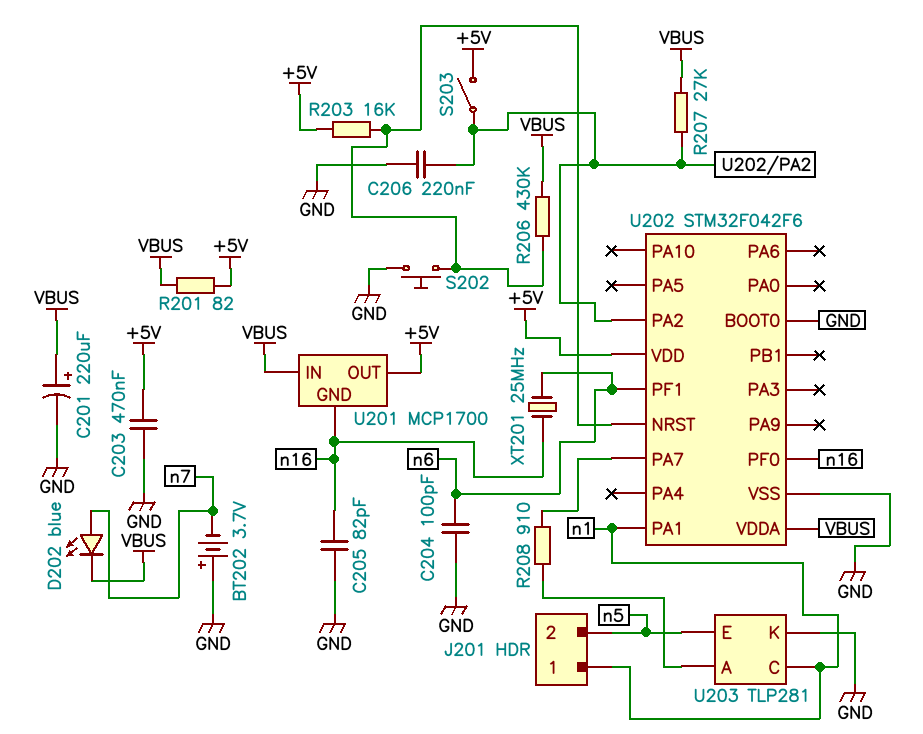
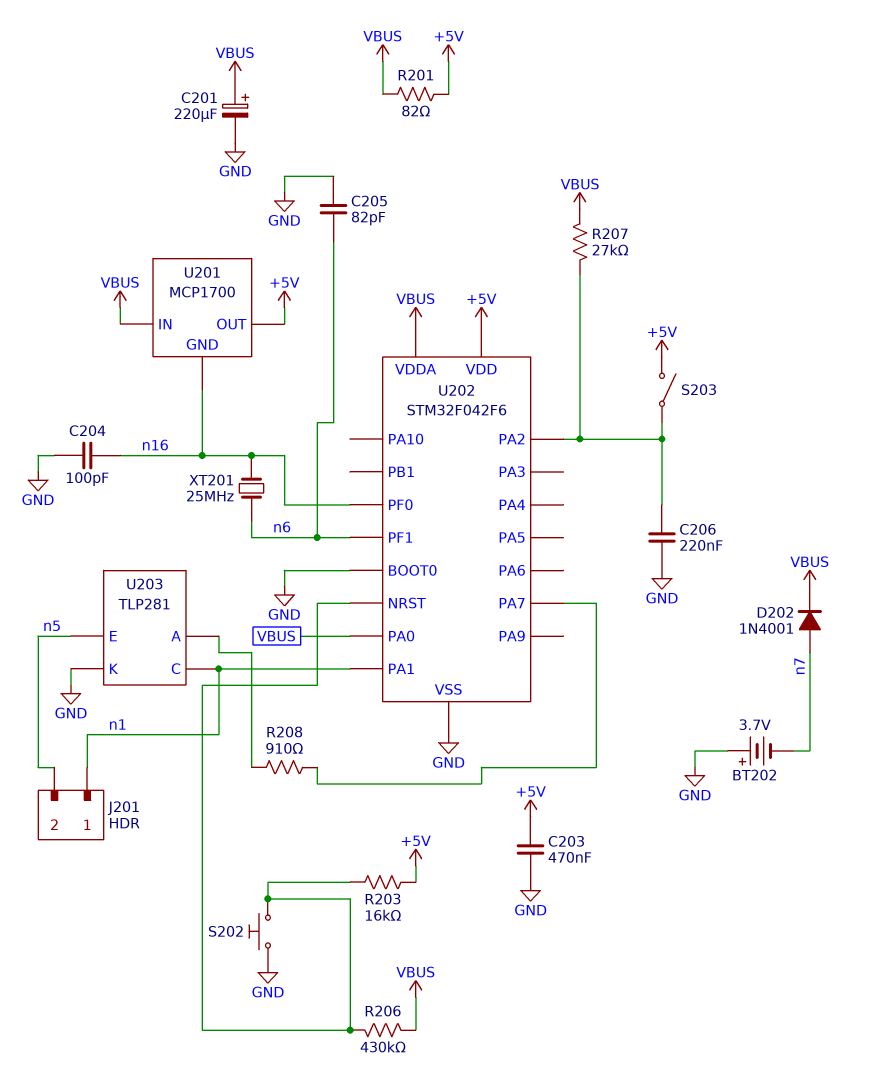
C204: 100pF (GND, n6) -> 100pF (GND, n16)
C205: 82pF (GND, n16) -> 82pF (GND, n6)
D202: LED blue (A n7, K VBUS) -> diode 1N4001 (A n7, K VBUS)
U202 pin PA0: none -> VBUS

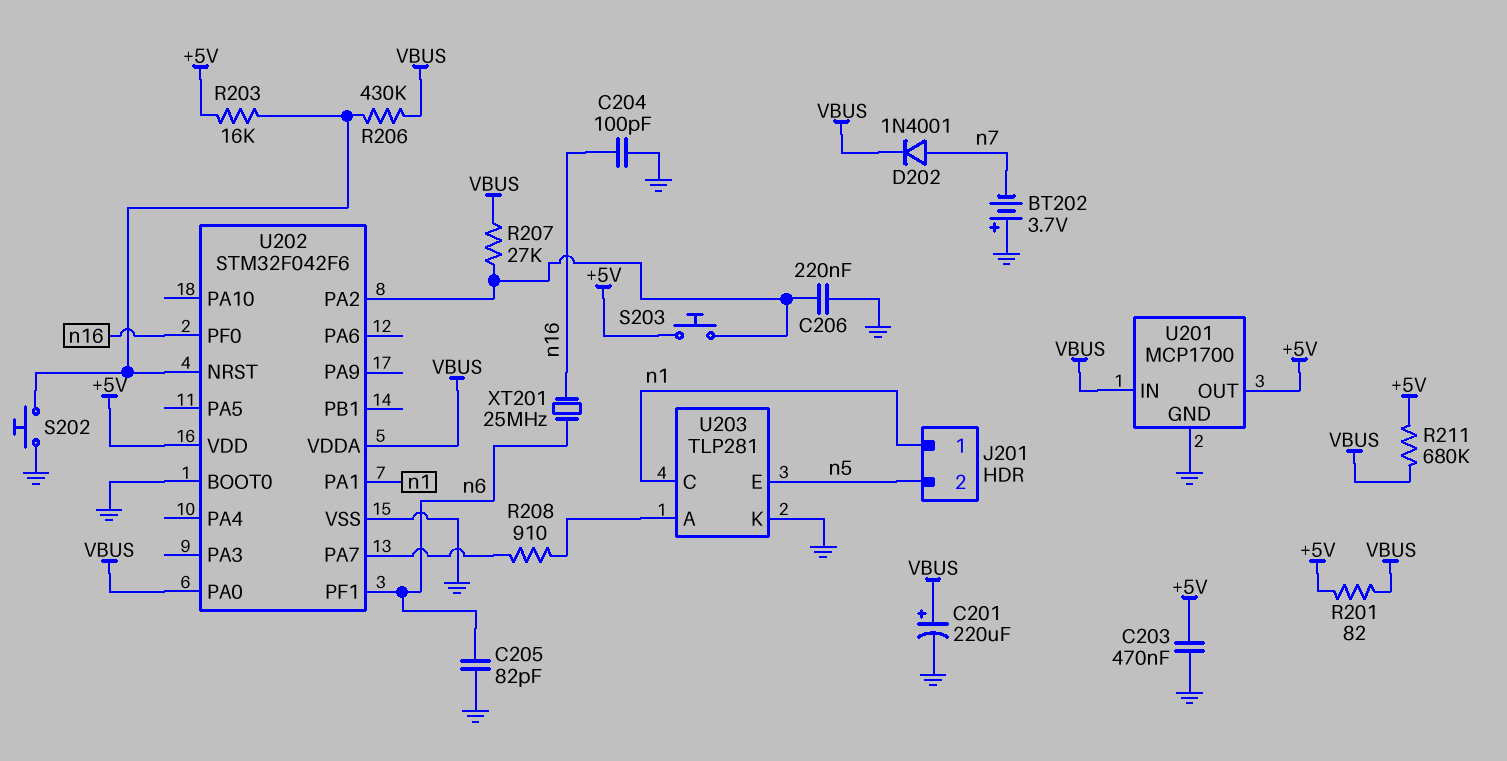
R211: none -> 680k (+5V, VBUS)
S203: switch (+5V, U202/PA2) -> button (+5V, U202/PA2)
U201 pin GND: n16 -> GND

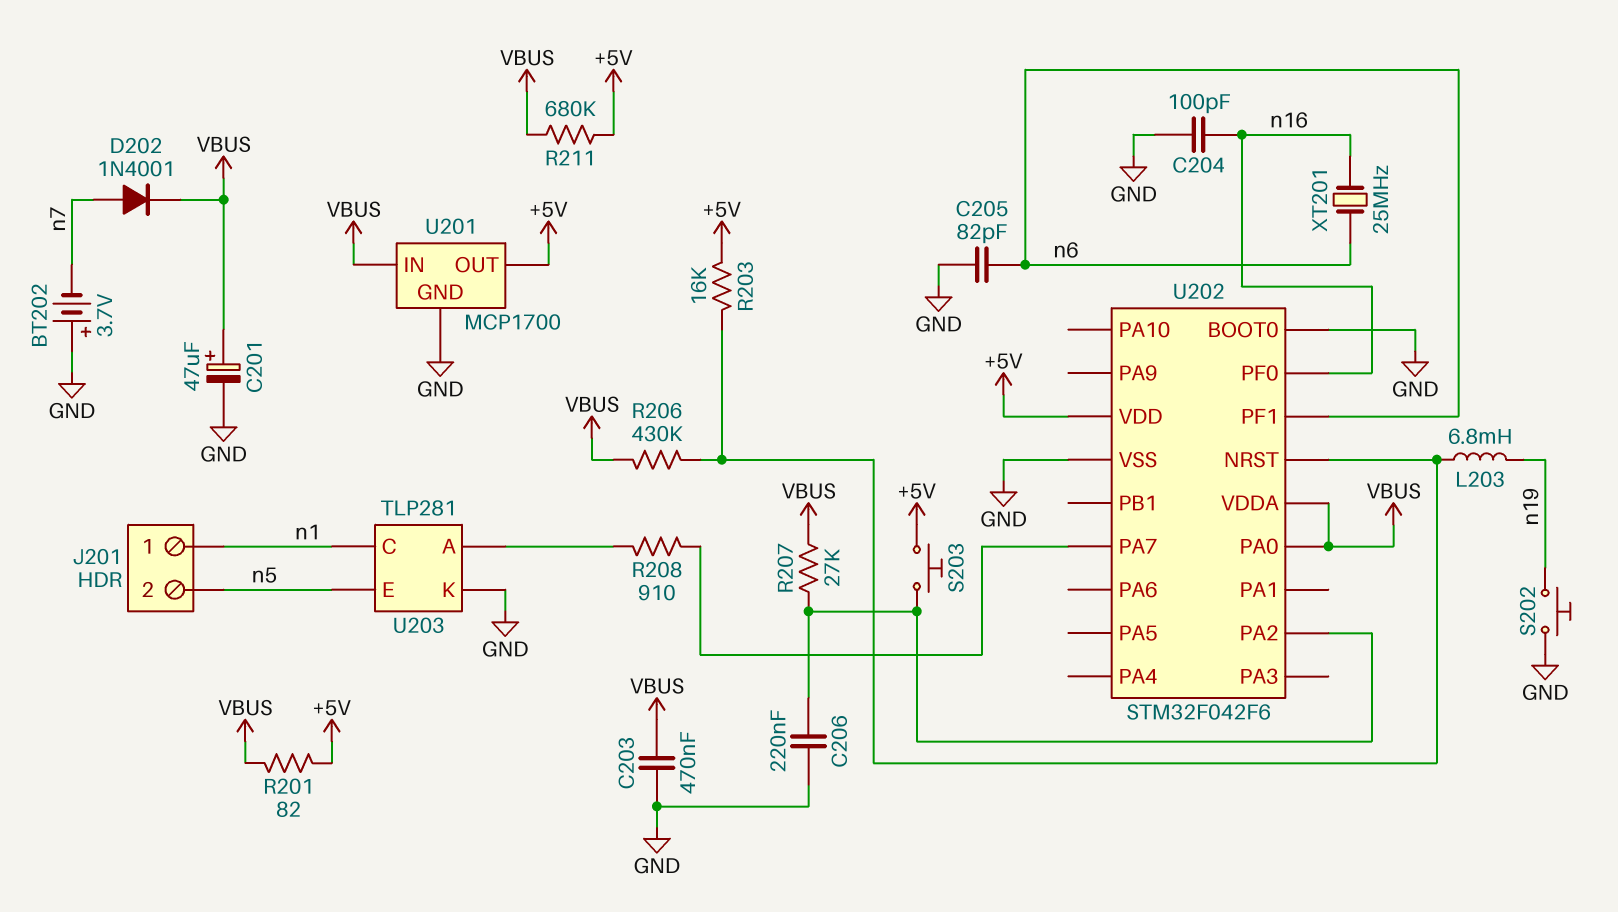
C201: 220uF (plus VBUS, minus GND) -> 47uF (plus VBUS, minus GND)
C203: 470nF (+5V, GND) -> 470nF (GND, VBUS)
L203: none -> 6.8mH (U202/NRST, n19)
S202: button (GND, U202/NRST) -> button (GND, n19)
U202 pin PA1: n1 -> none

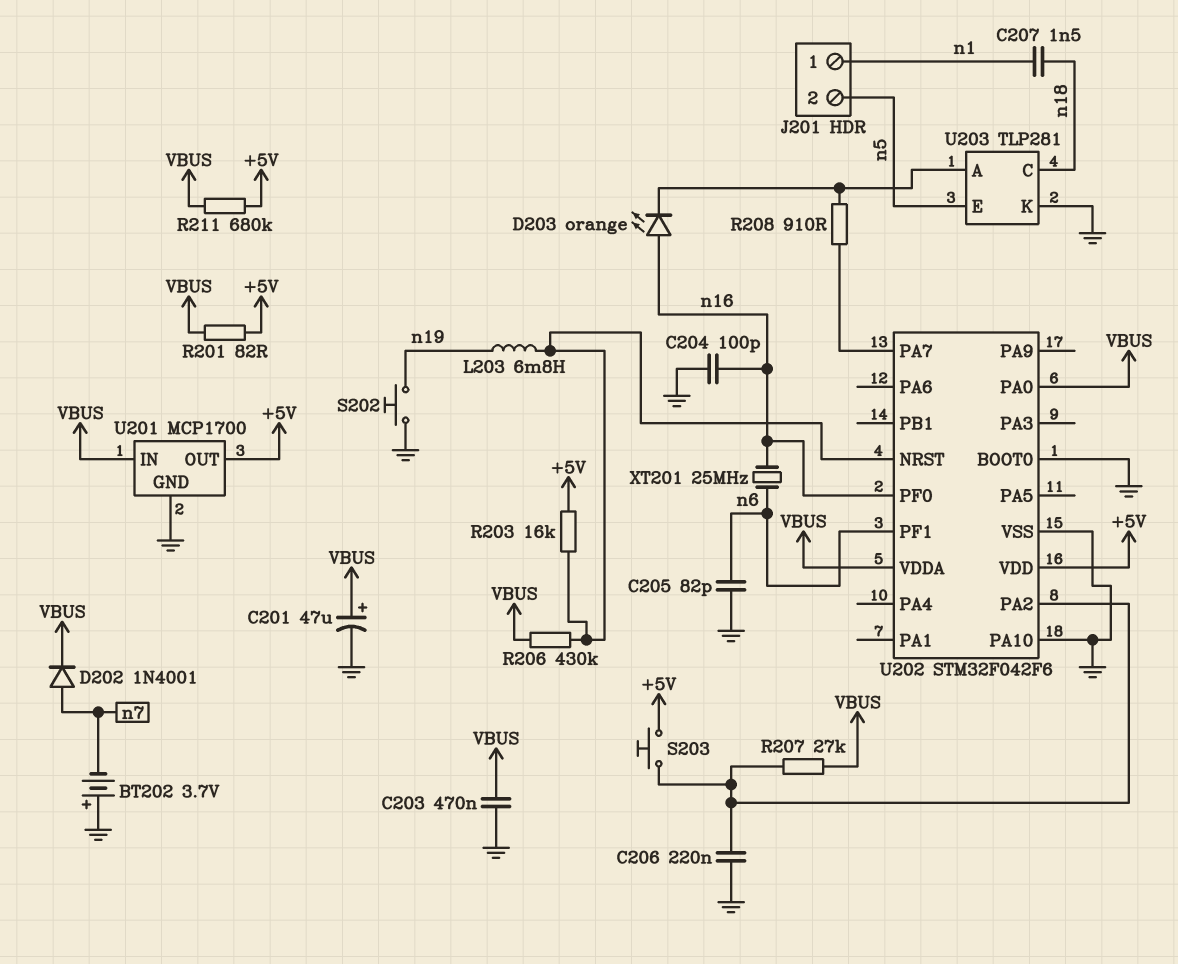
C207: none -> 1.5nF (n1, n18)
D203: none -> LED orange (A n16, K U203/A)
U202 pin PA10: none -> GND
U203 pin C: n1 -> n18

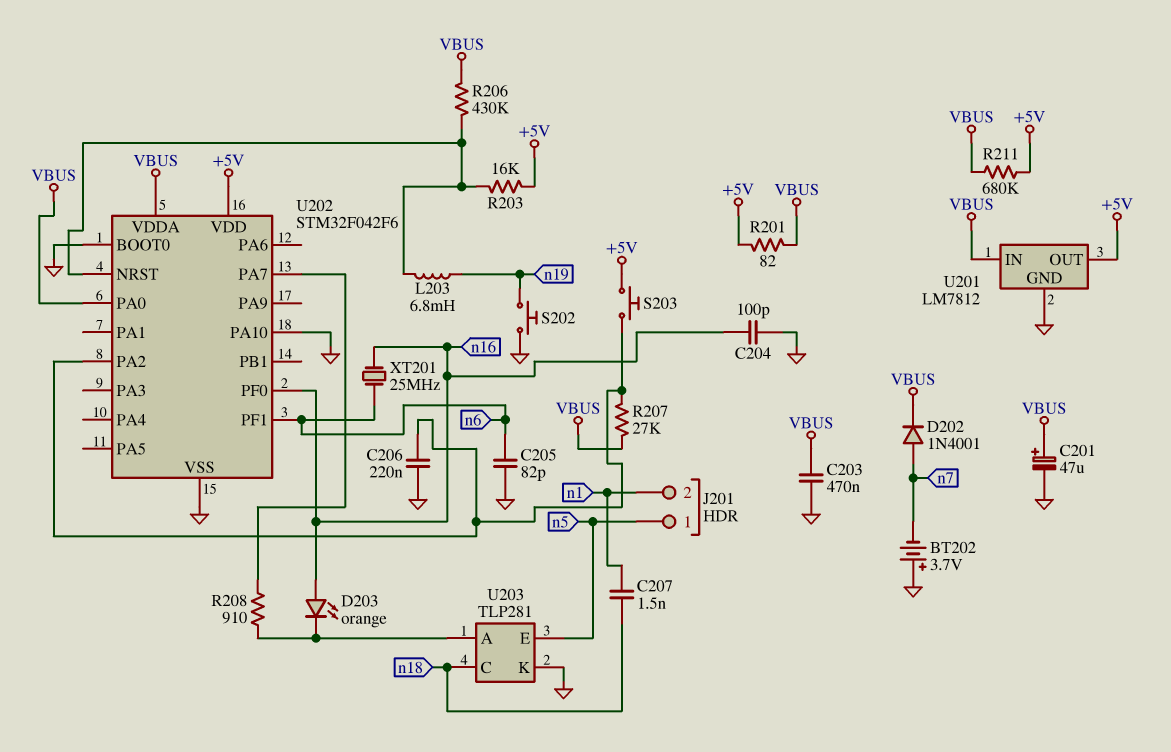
J201 pin 1: n1 -> n5
J201 pin 2: n5 -> n1
U201: MCP1700 -> LM7812

